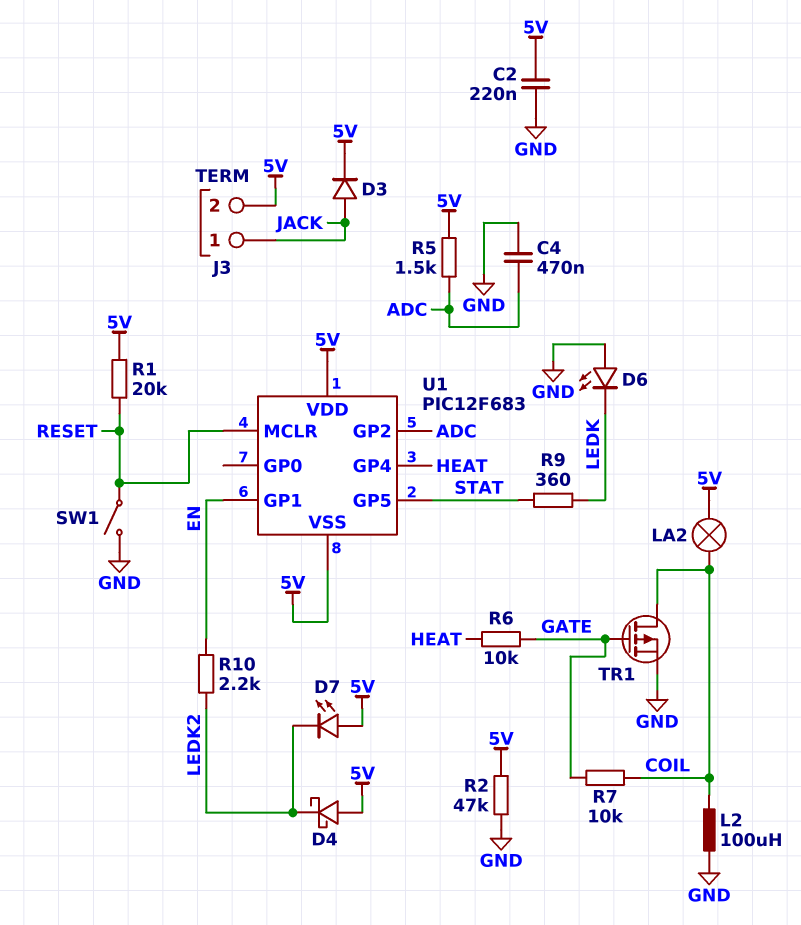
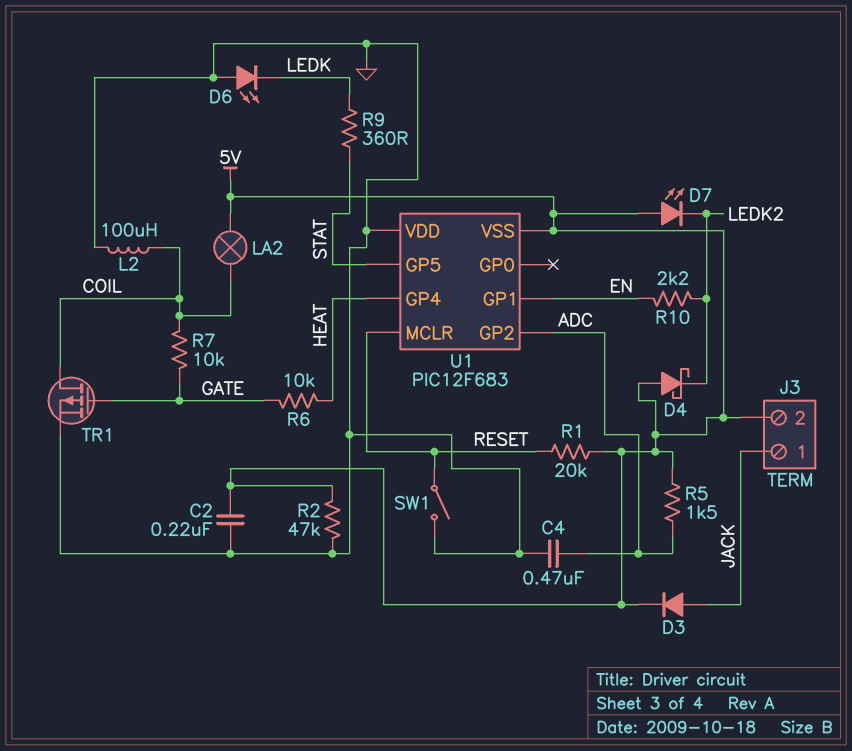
U1 pin VDD: 5V -> GND

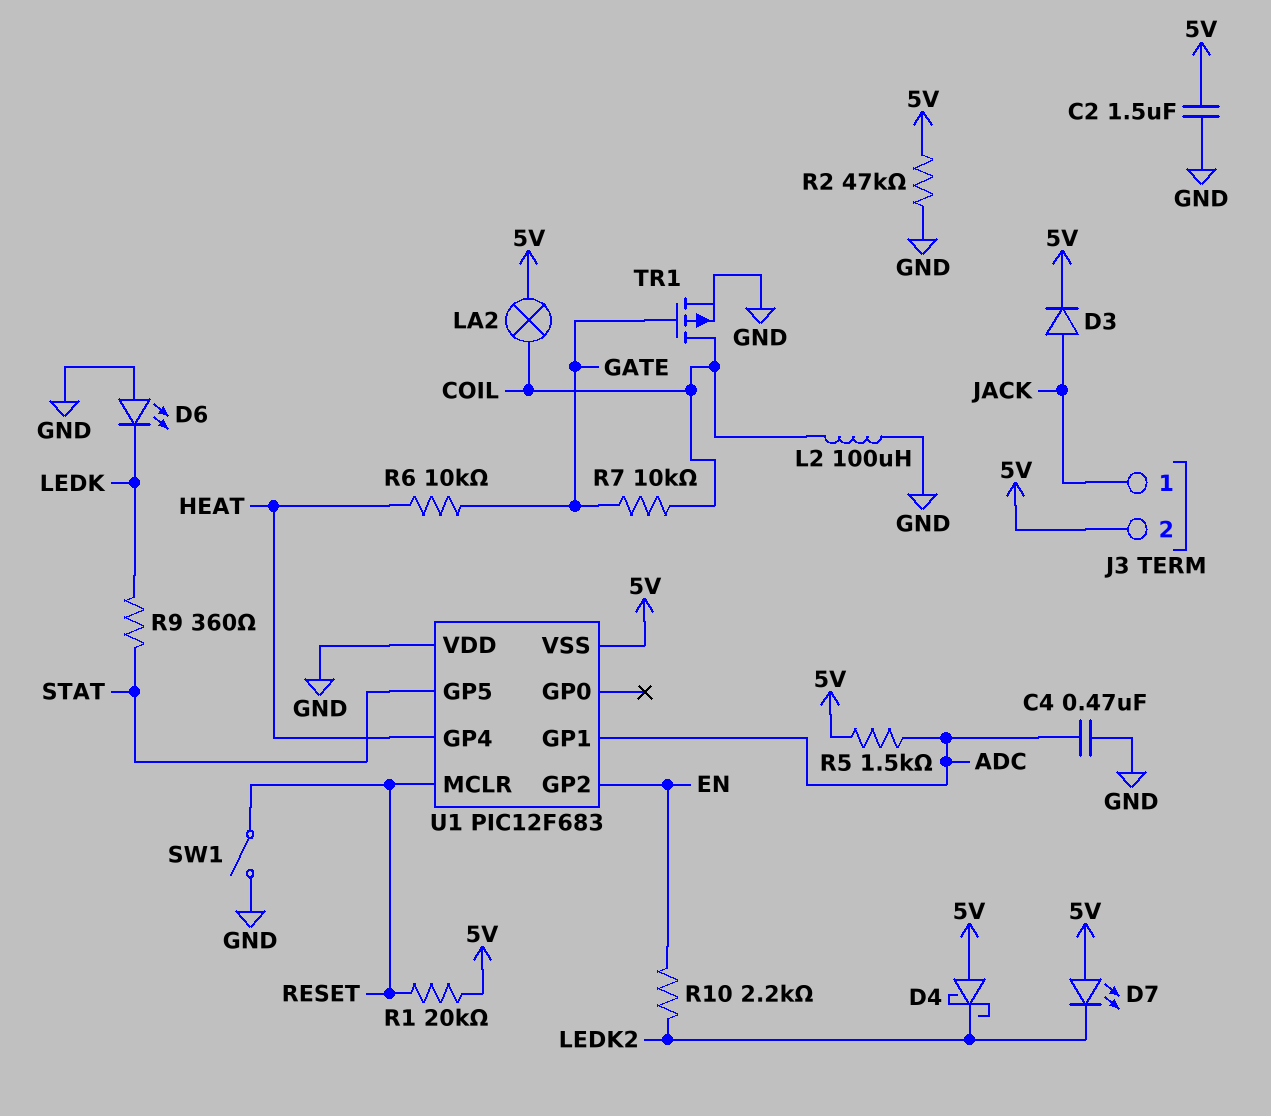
C2: 220nF (5V, GND) -> 1.5uF (5V, GND)
U1 pin GP1: EN -> ADC
U1 pin GP2: ADC -> EN

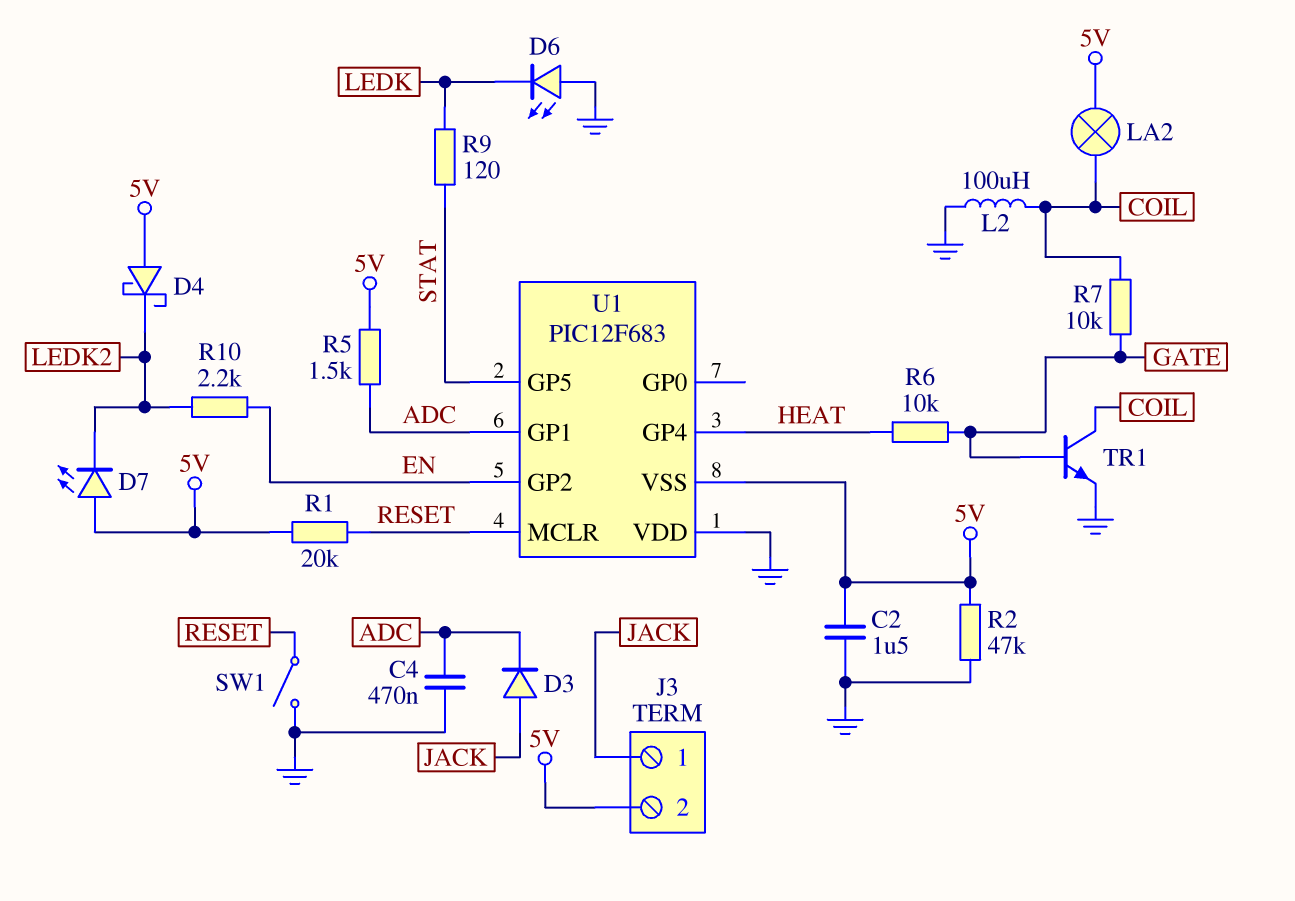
D3: diode (A JACK, K 5V) -> diode (A JACK, K ADC)
R9: 360 (LEDK, STAT) -> 120 (LEDK, STAT)
TR1: PMOS (G GATE, D COIL, S GND) -> NPN (B GATE, C COIL, E GND)

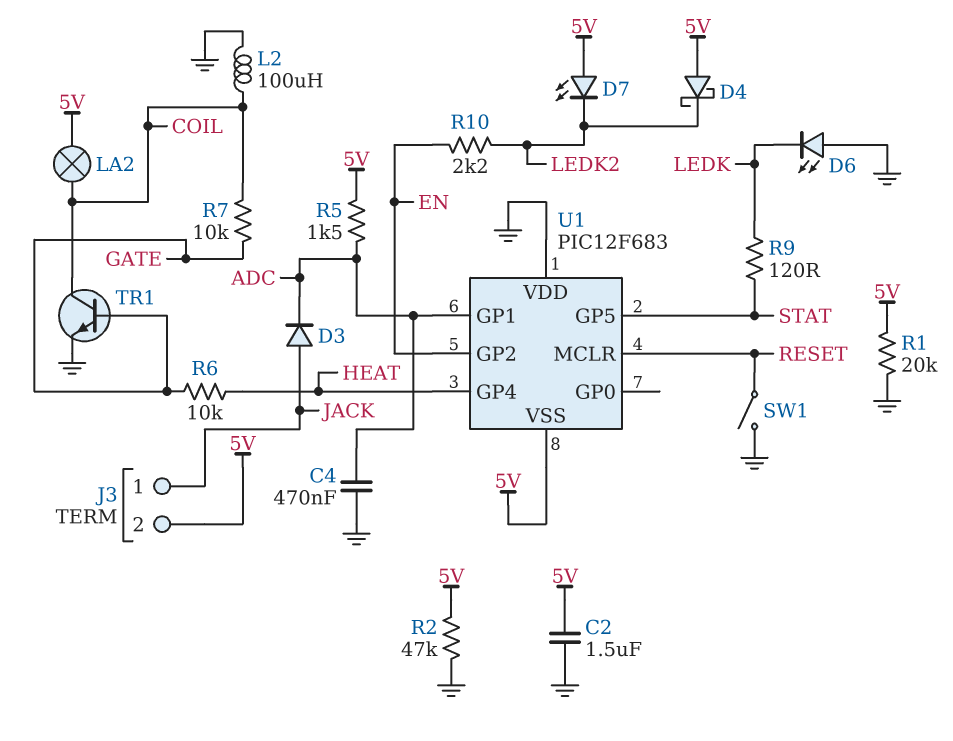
R1: 20k (5V, RESET) -> 20k (5V, GND)

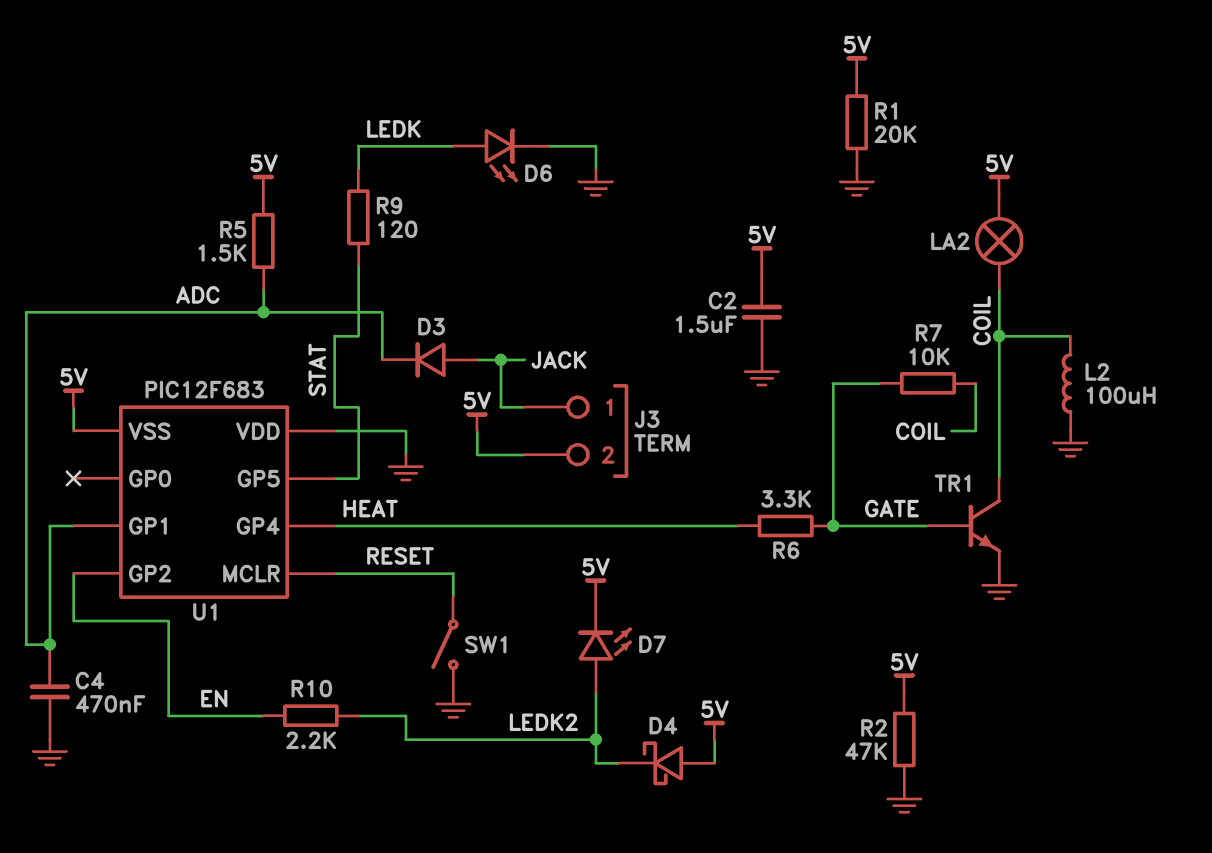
D6: LED (A GND, K LEDK) -> LED (A LEDK, K GND)
D7: LED (A 5V, K LEDK2) -> LED (A LEDK2, K 5V)
R6: 10k (GATE, HEAT) -> 3.3k (GATE, HEAT)

